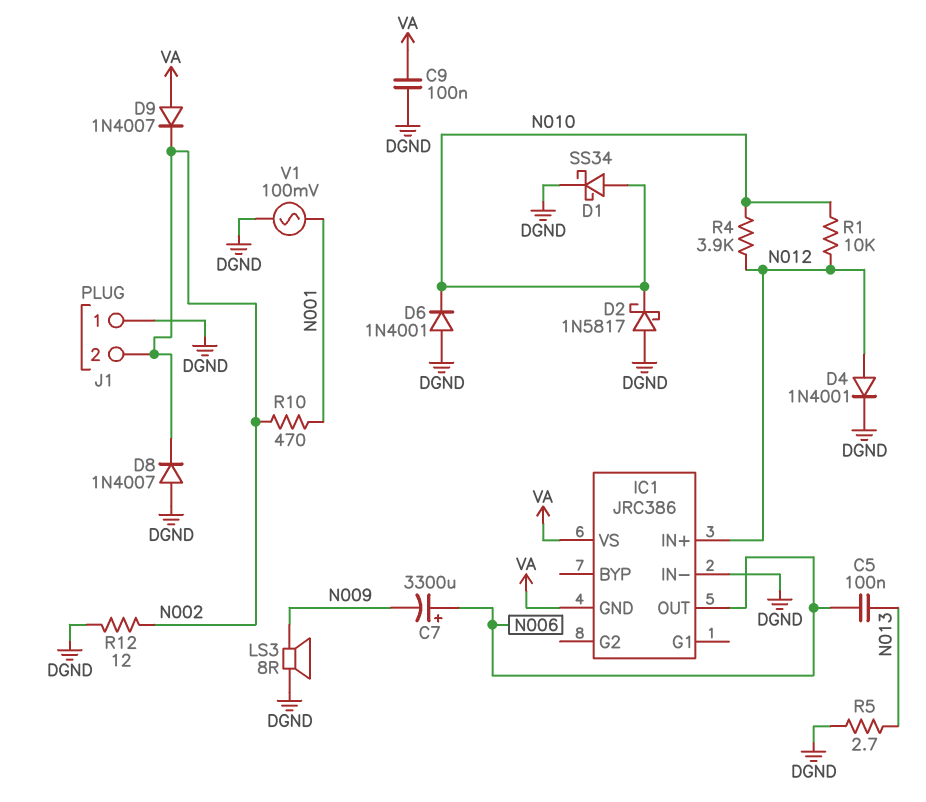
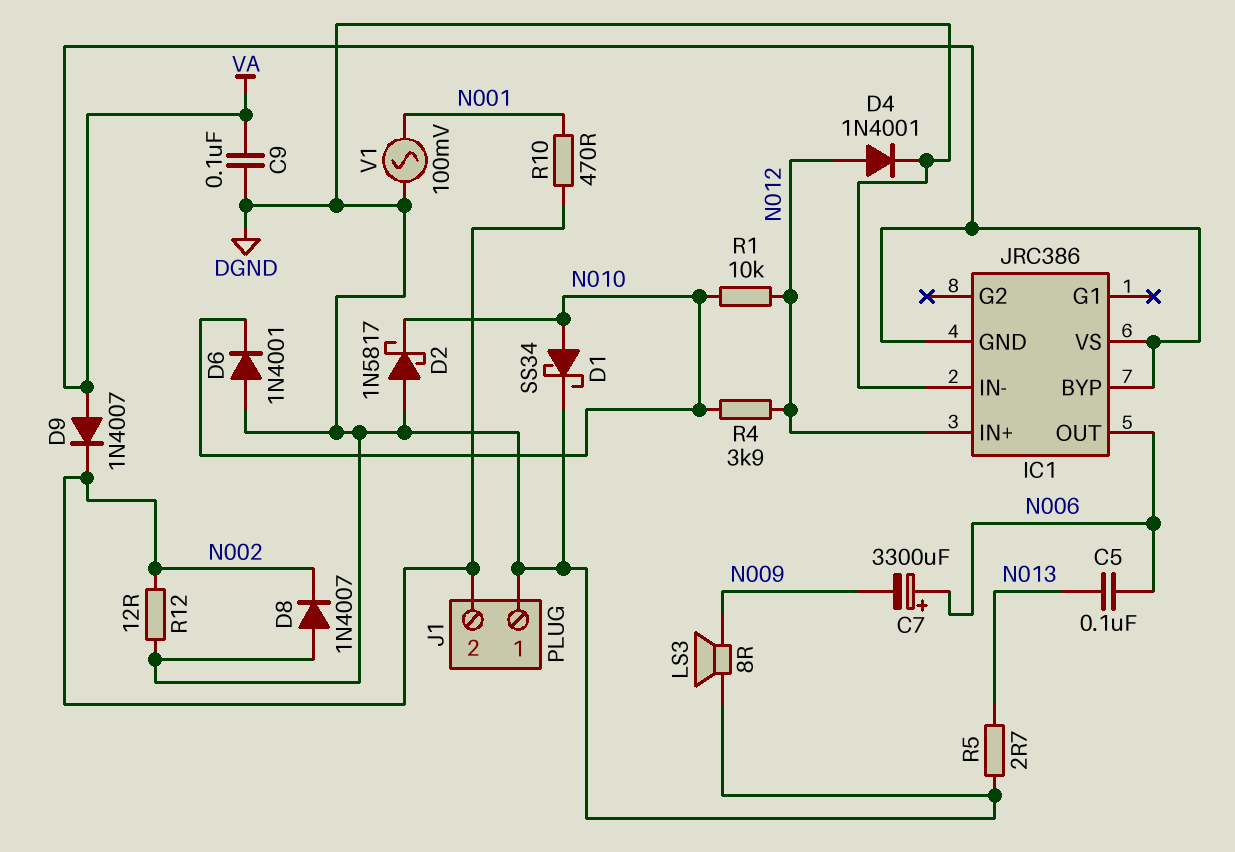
IC1 pin BYP: none -> VA

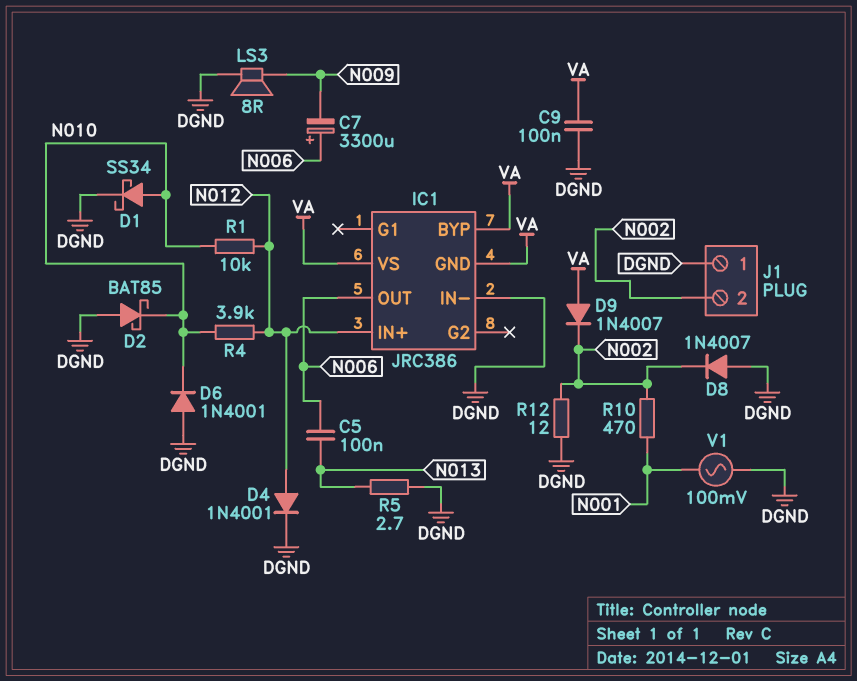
D2: schottky 1N5817 (A DGND, K N010) -> schottky BAT85 (A DGND, K N010)

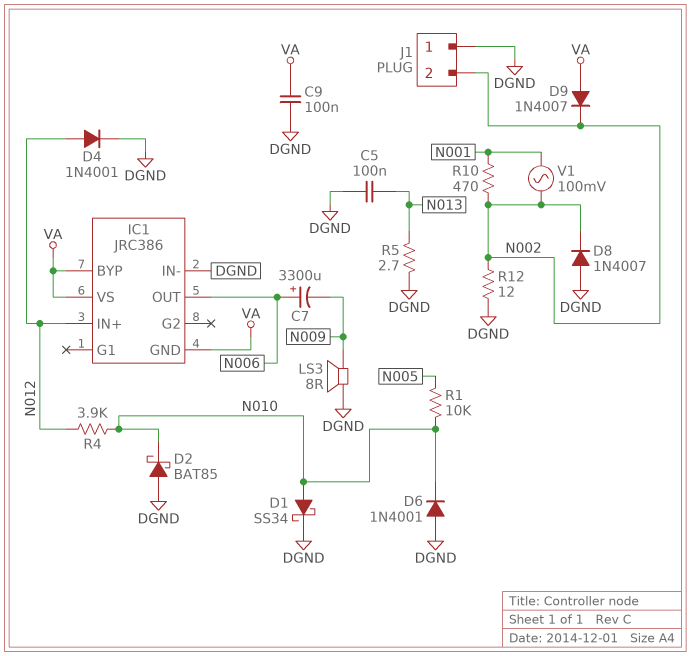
C5: 100nF (N006, N013) -> 100nF (DGND, N013)
R1: 10k (N010, N012) -> 10k (N005, N010)
V1: AC 100mV (DGND, N001) -> AC 100mV (N001, N002)

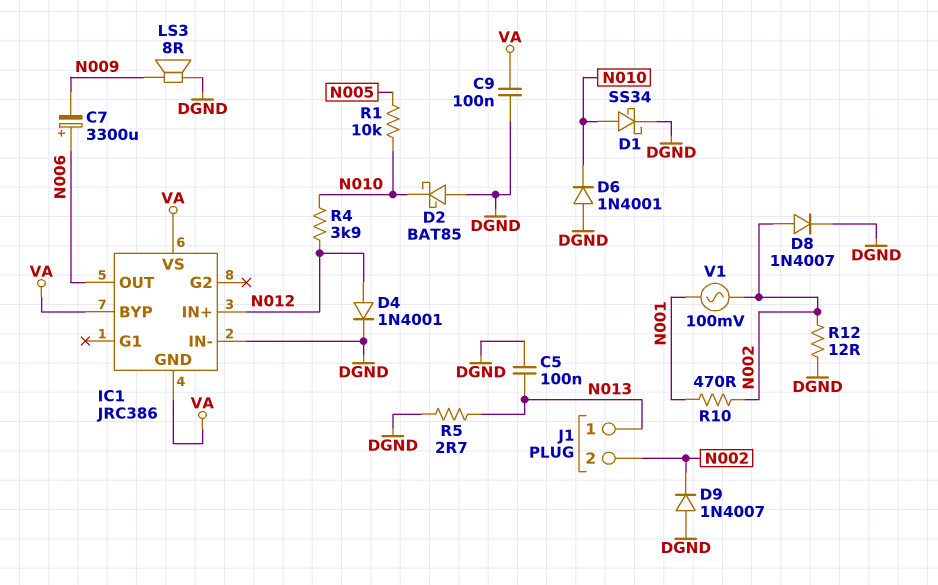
D8: diode 1N4007 (A DGND, K N002) -> diode 1N4007 (A N002, K DGND)
D9: diode 1N4007 (A VA, K N002) -> diode 1N4007 (A DGND, K N002)
J1 pin 1: DGND -> N013

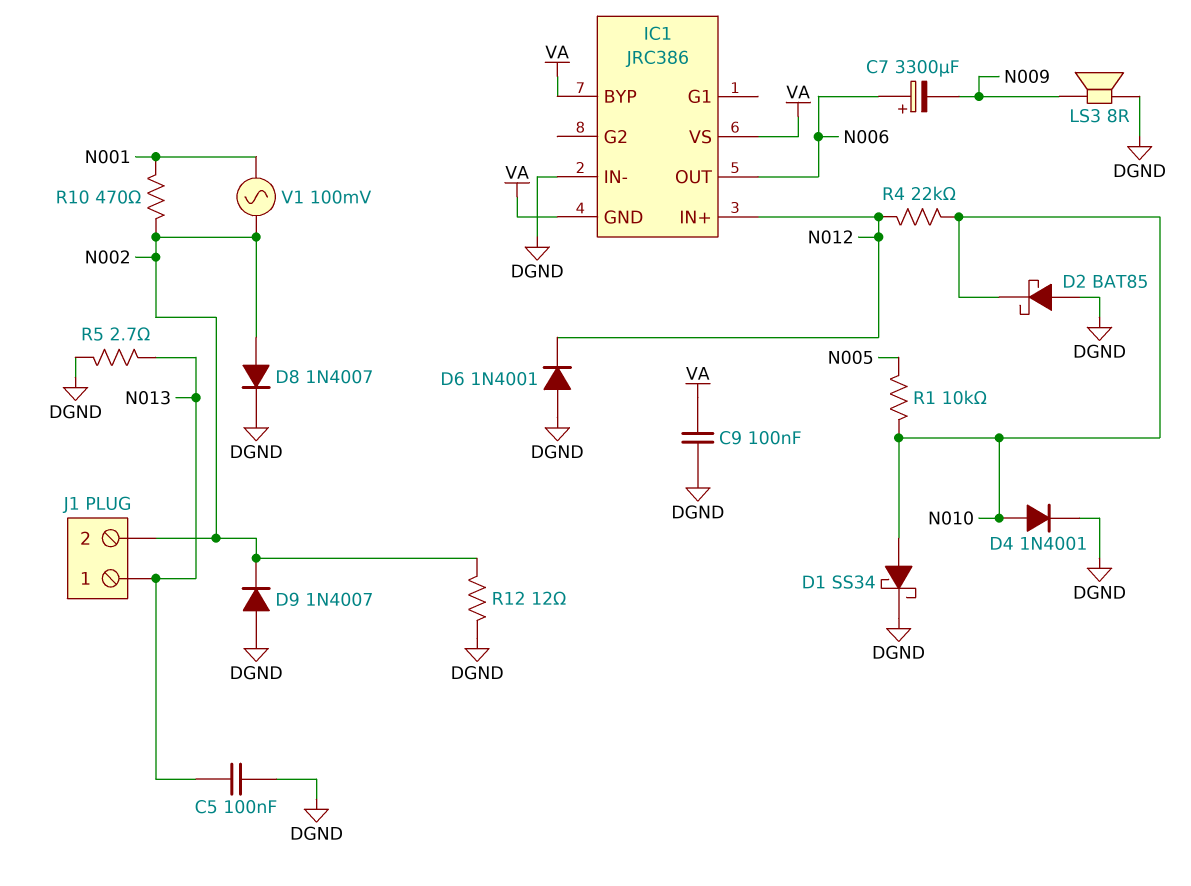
D4: diode 1N4001 (A N012, K DGND) -> diode 1N4001 (A N010, K DGND)
D6: diode 1N4001 (A DGND, K N010) -> diode 1N4001 (A DGND, K N012)
R4: 3.9k (N010, N012) -> 22k (N010, N012)

